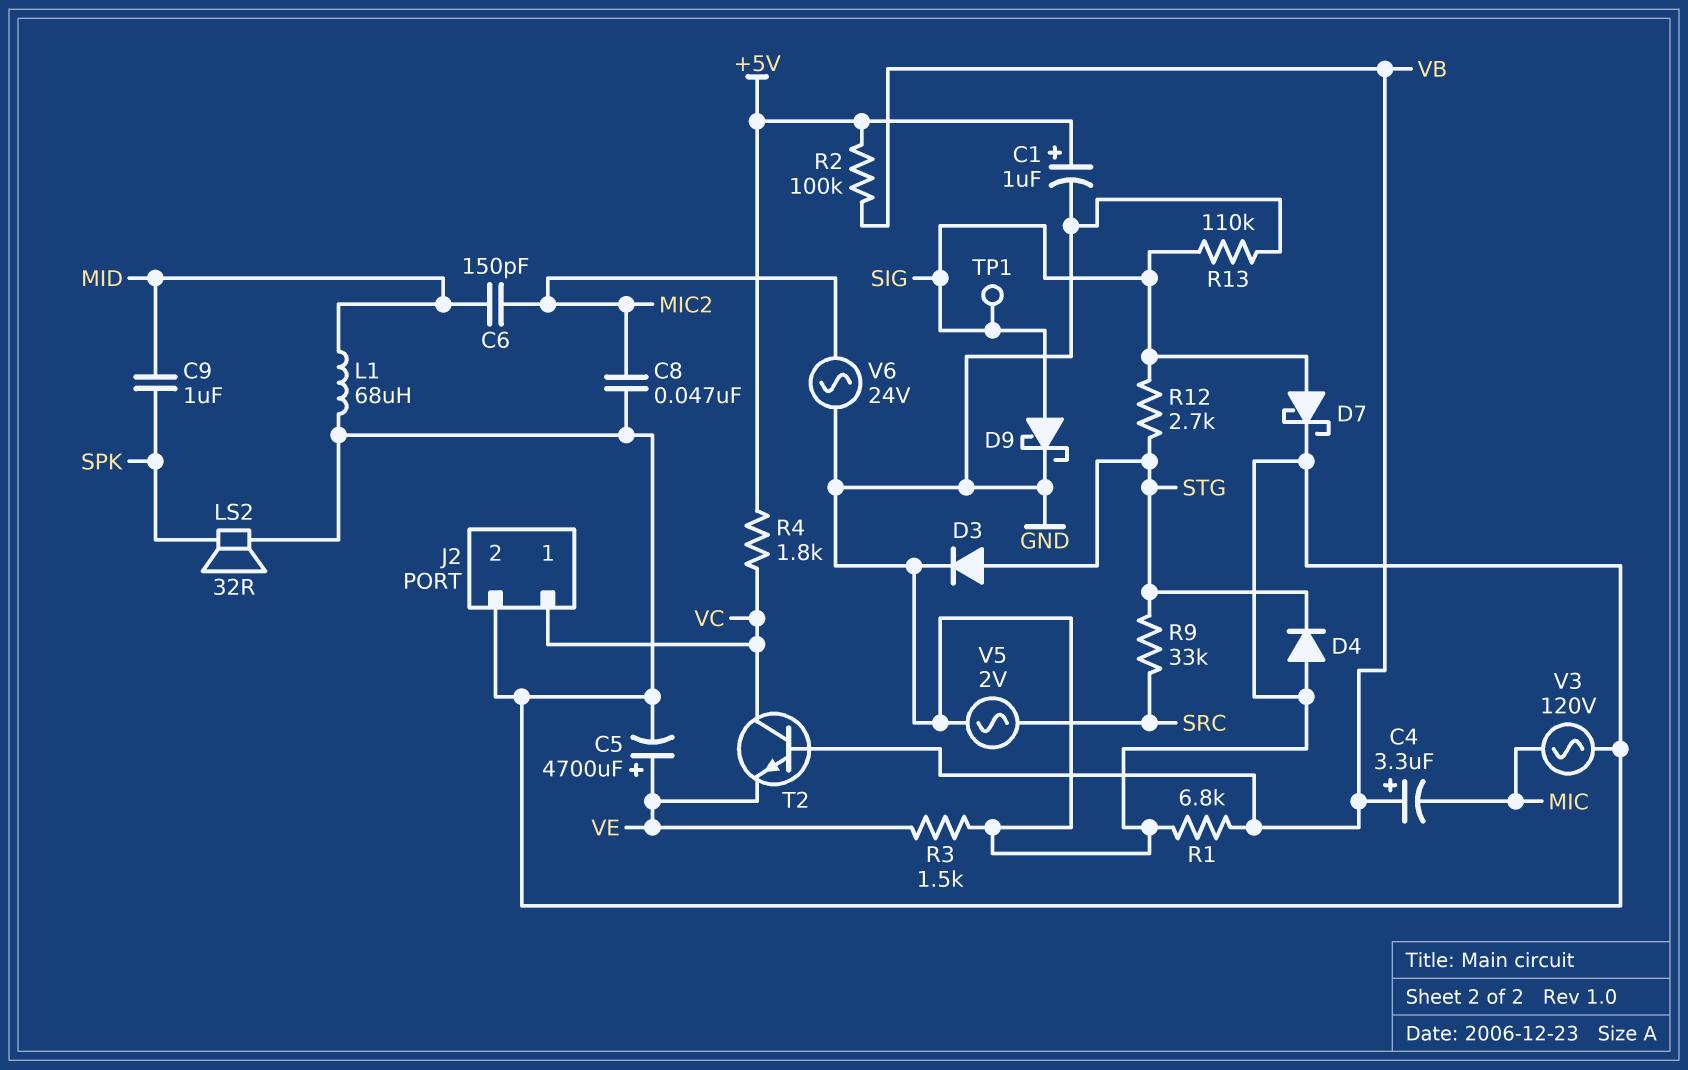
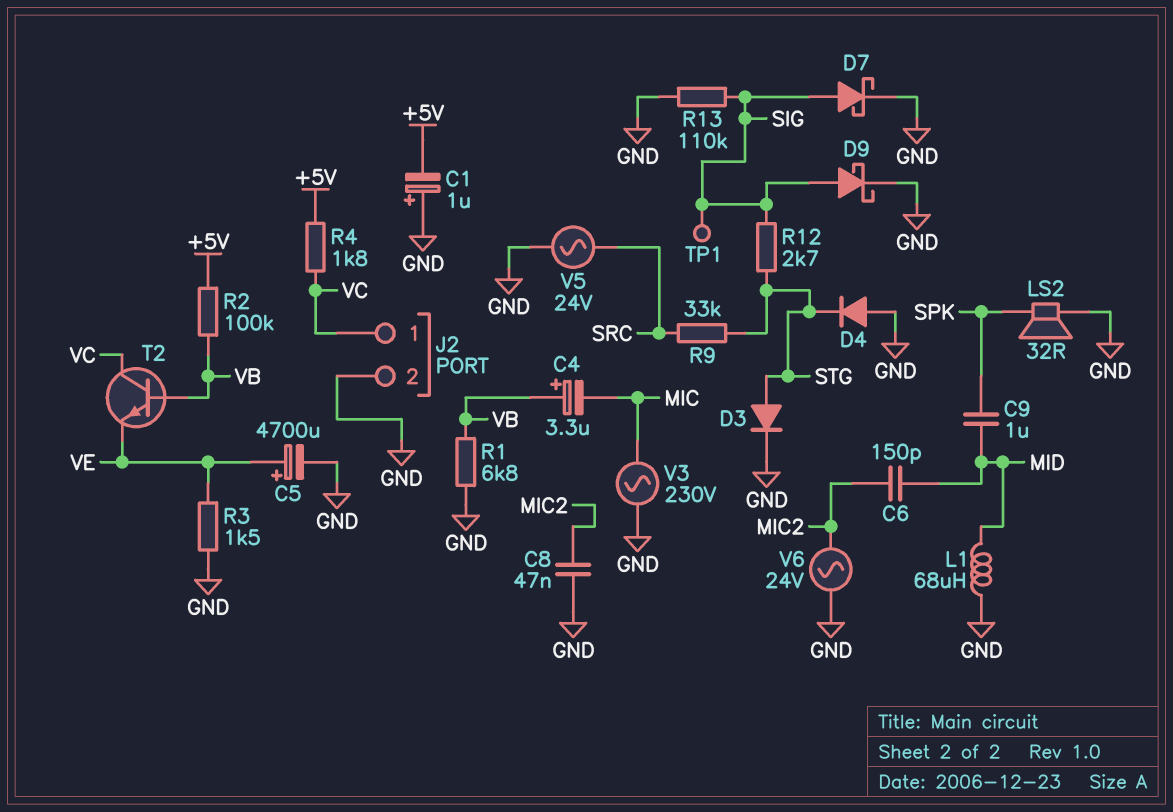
C1: 1uF (plus +5V, minus GND) -> 1uF (plus GND, minus +5V)
V3: AC 120V (GND, MIC) -> AC 230V (GND, MIC)
V5: AC 2V (GND, SRC) -> AC 24V (GND, SRC)

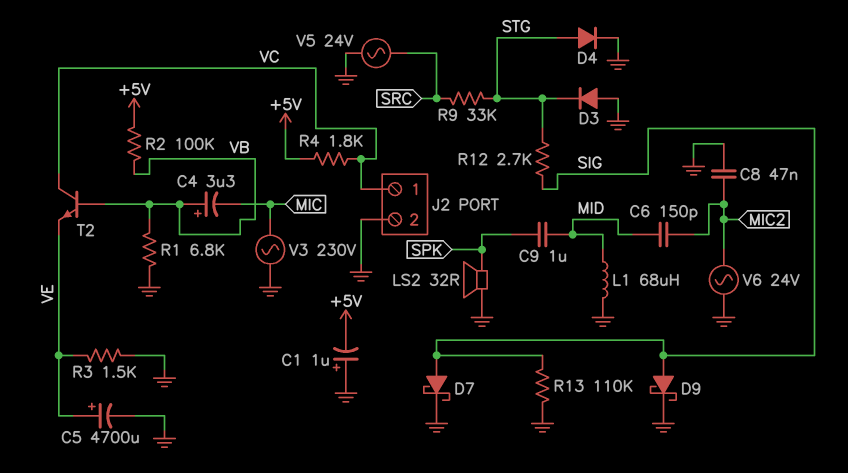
D3: diode (A STG, K GND) -> diode (A GND, K STG)
D4: diode (A GND, K STG) -> diode (A STG, K GND)
TP1: test point (SIG) -> none

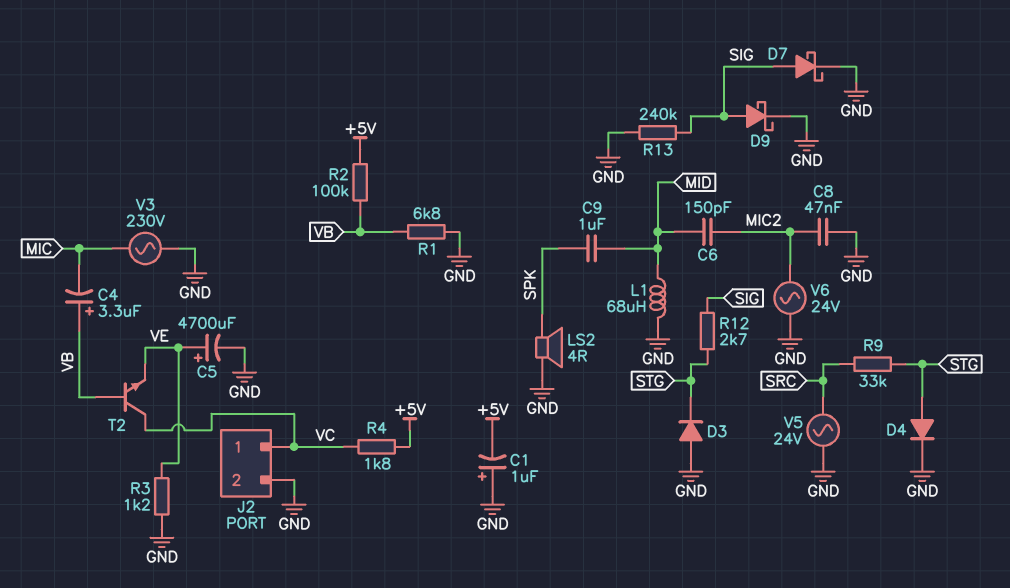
LS2: speaker 32R (GND, SPK) -> speaker 4R (GND, SPK)
R3: 1.5k (GND, VE) -> 1.2k (GND, VE)
R13: 110k (GND, SIG) -> 240k (GND, SIG)

